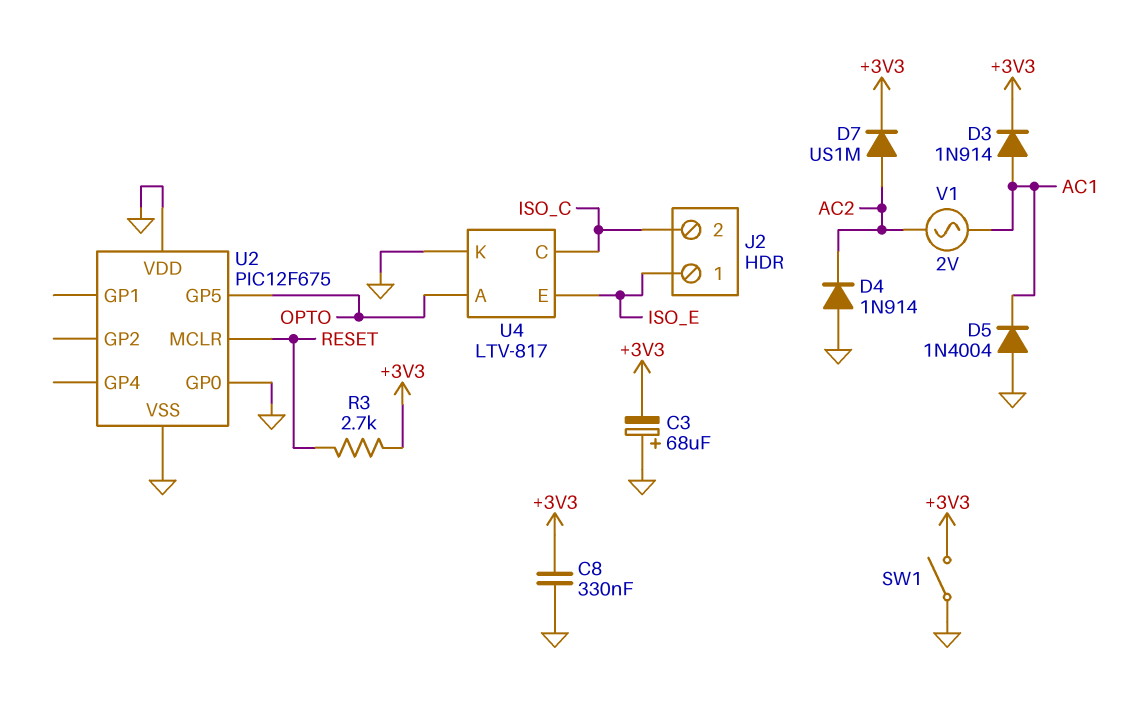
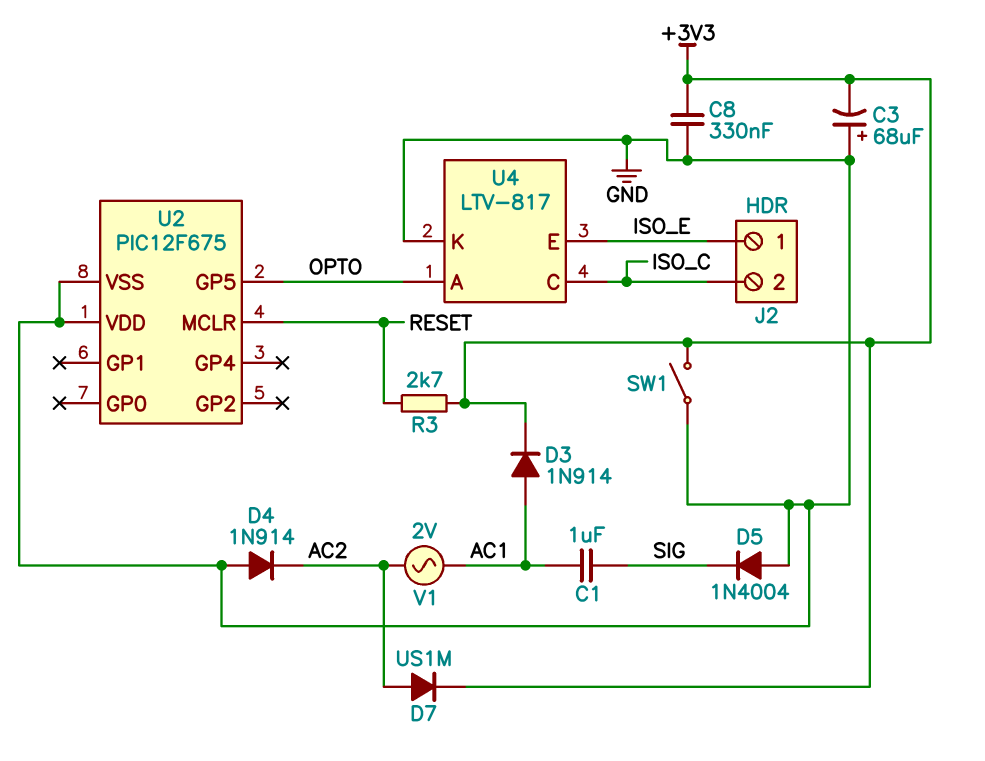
C1: none -> 1uF (AC1, SIG)
D5: diode 1N4004 (A GND, K AC1) -> diode 1N4004 (A GND, K SIG)
U2 pin GP0: GND -> none

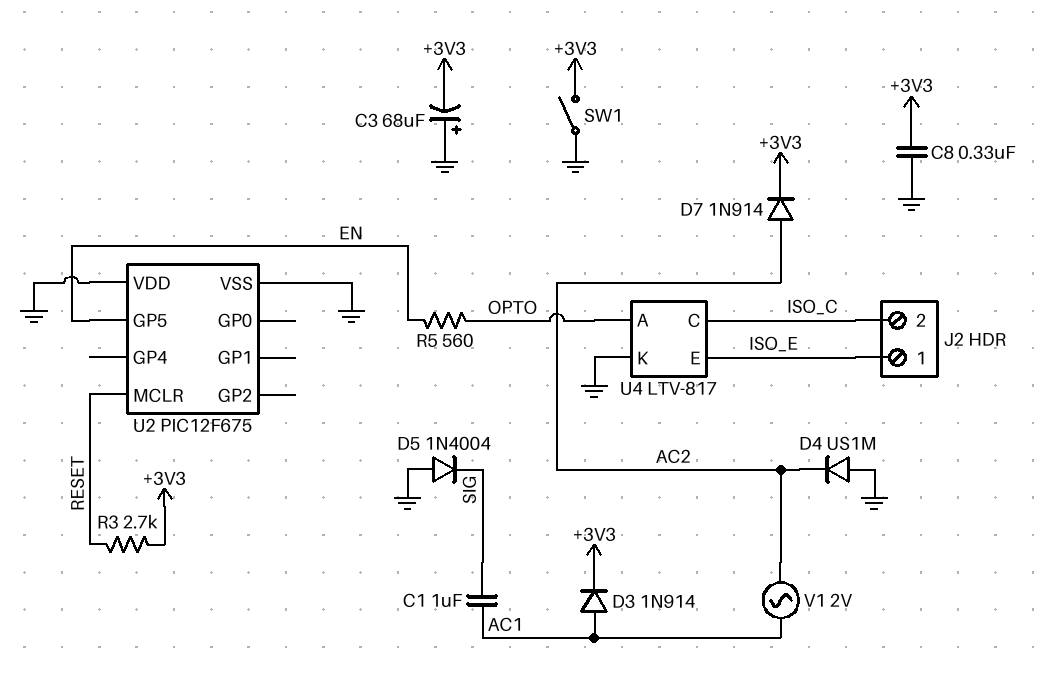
D4: diode 1N914 (A GND, K AC2) -> diode US1M (A GND, K AC2)
D7: diode US1M (A AC2, K +3V3) -> diode 1N914 (A AC2, K +3V3)
R5: none -> 560 (EN, OPTO)
U2 pin GP5: OPTO -> EN

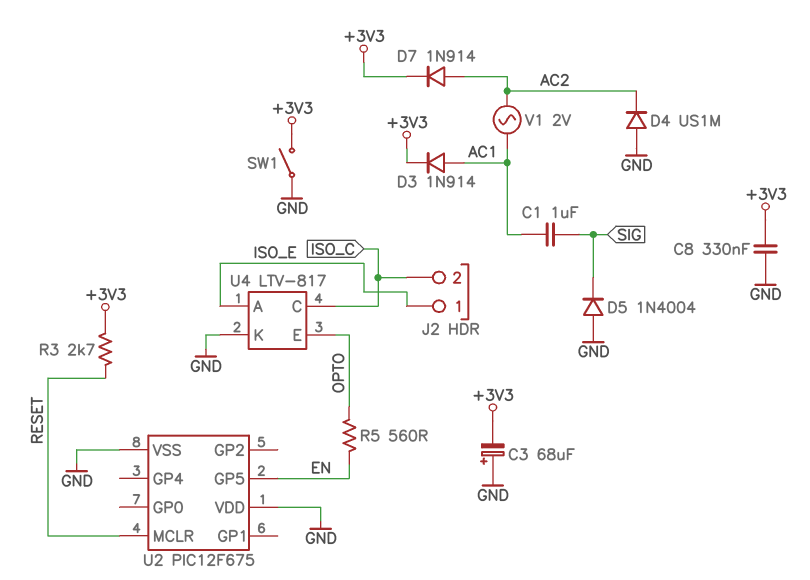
U4 pin A: OPTO -> ISO_E
U4 pin E: ISO_E -> OPTO

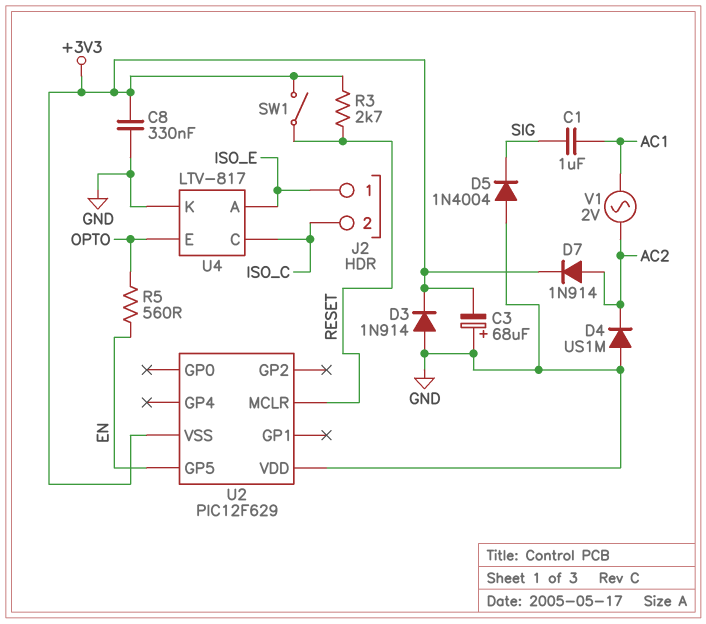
D3: diode 1N914 (A AC1, K +3V3) -> diode 1N914 (A GND, K +3V3)
SW1: switch (+3V3, GND) -> switch (+3V3, RESET)
U2: PIC12F675 -> PIC12F629
U2 pin VSS: GND -> +3V3

